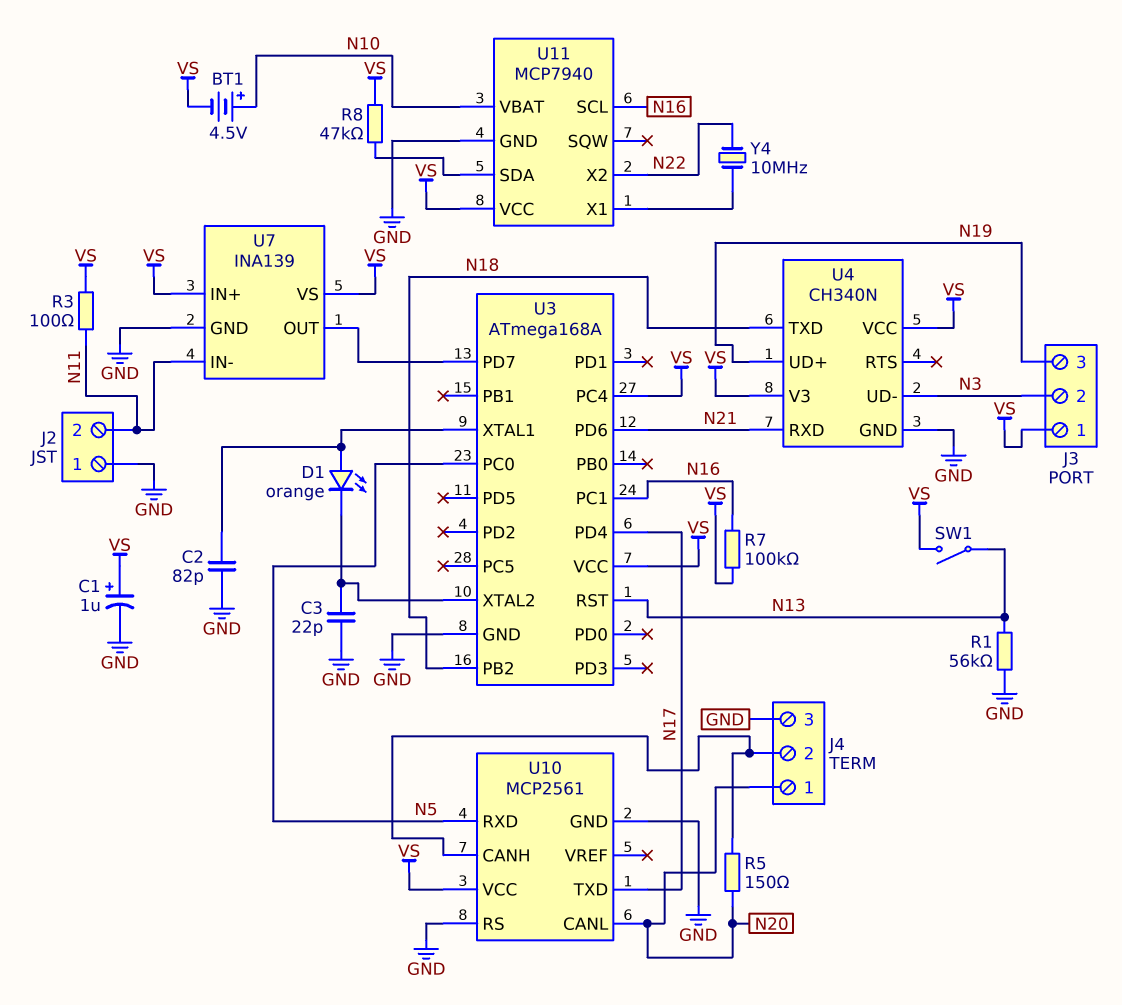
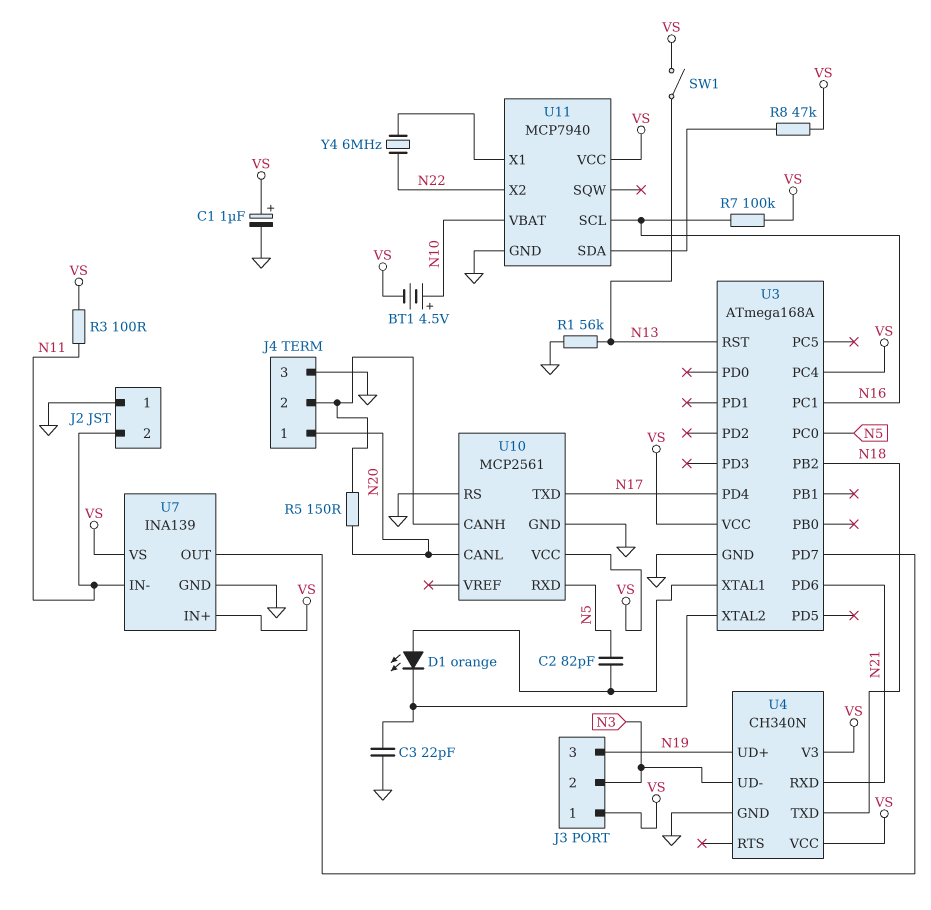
C2: 82pF (GND, U3/XTAL1) -> 82pF (N5, U3/XTAL1)
Y4: 10MHz (N22, U11/X1) -> 6MHz (N22, U11/X1)

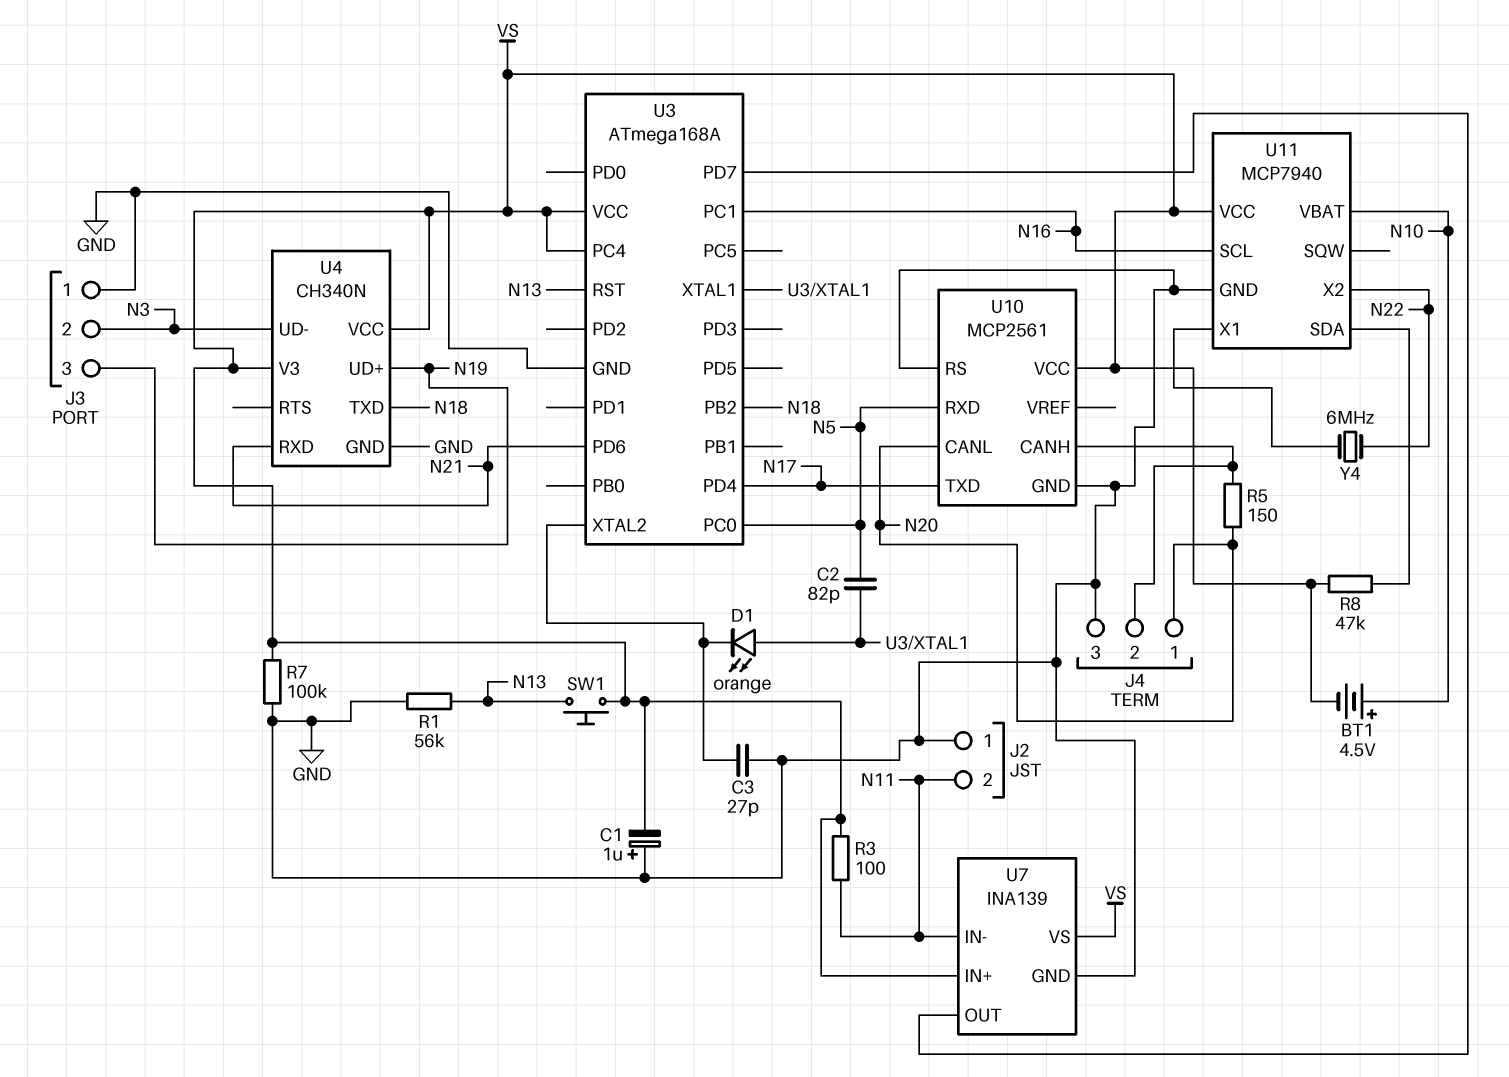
C1: 1uF (plus VS, minus GND) -> 1uF (plus GND, minus VS)
C3: 22pF (GND, U3/XTAL2) -> 27pF (GND, U3/XTAL2)
J3 pin 1: VS -> GND
R7: 100k (N16, VS) -> 100k (GND, VS)
SW1: switch (N13, VS) -> button (N13, VS)

